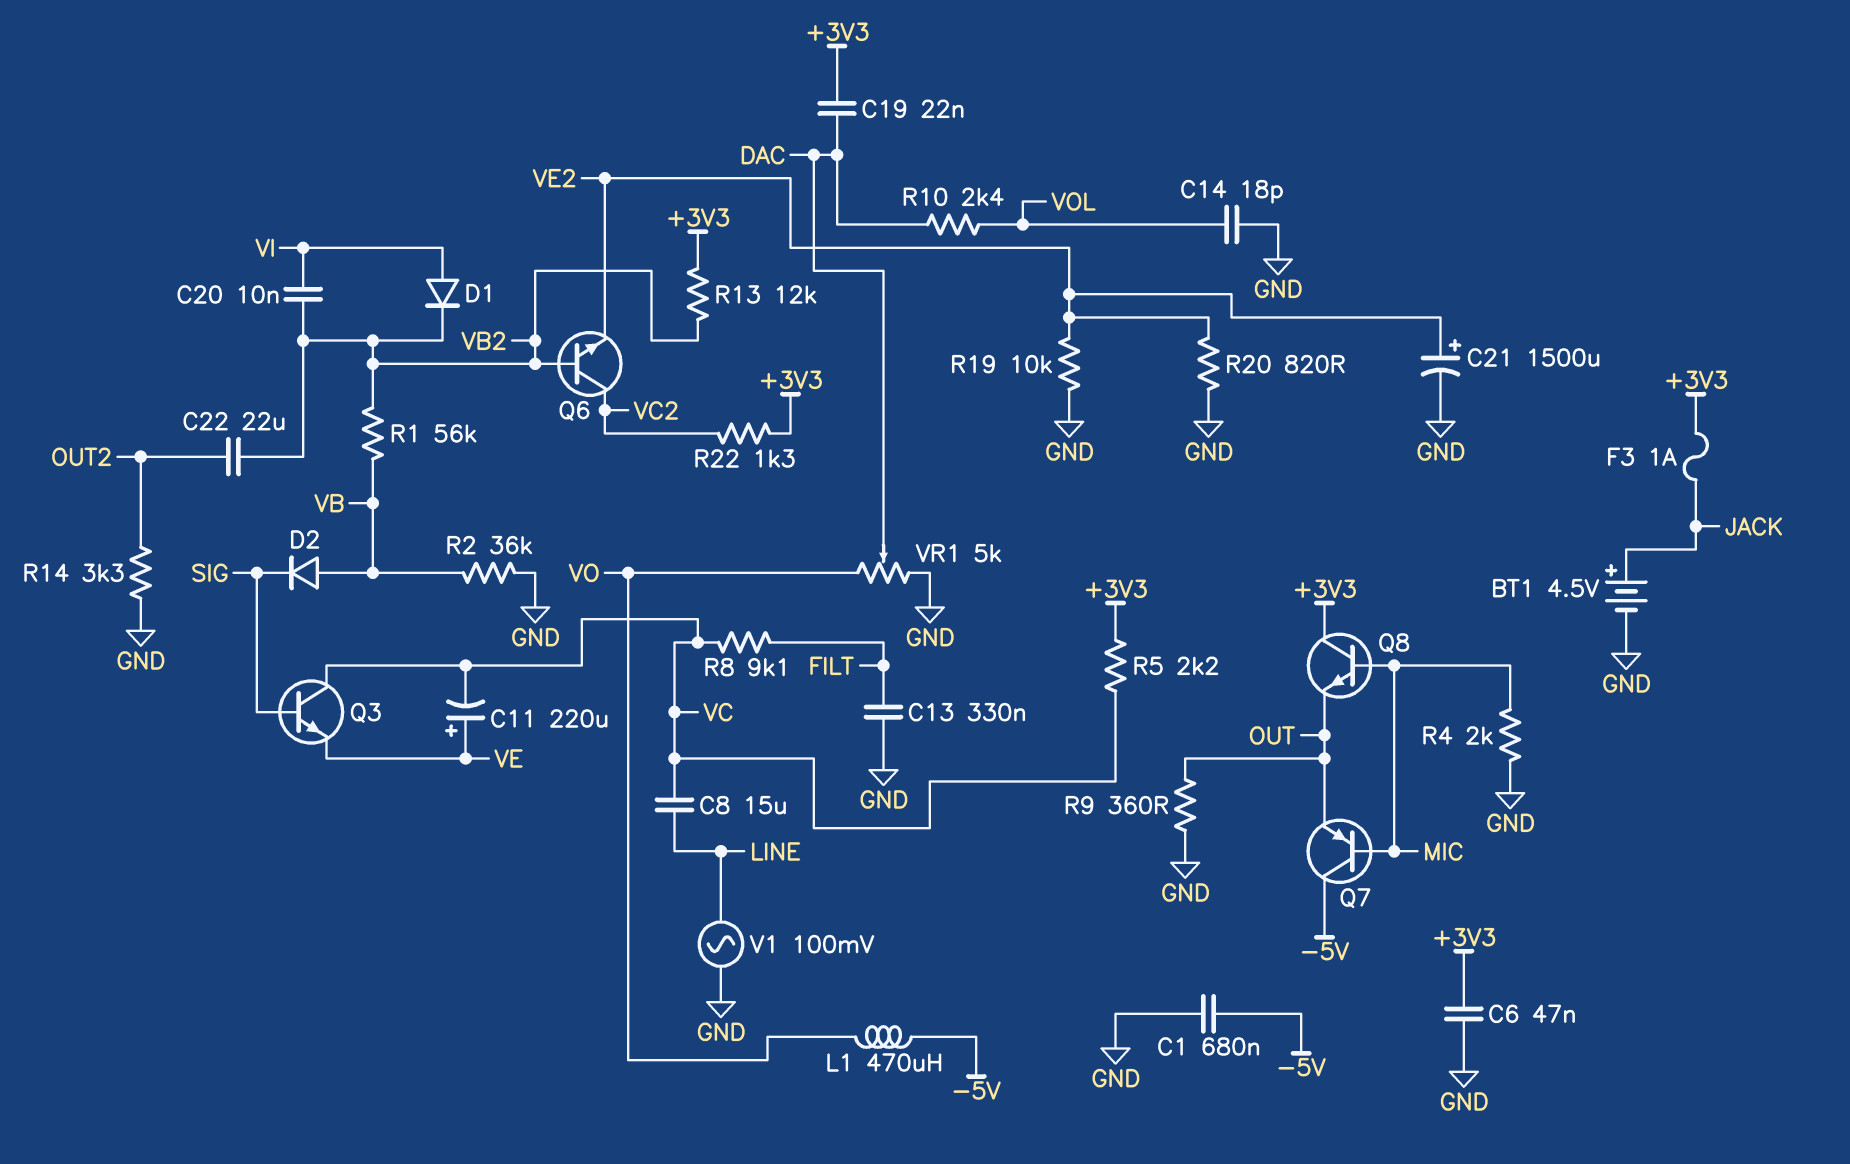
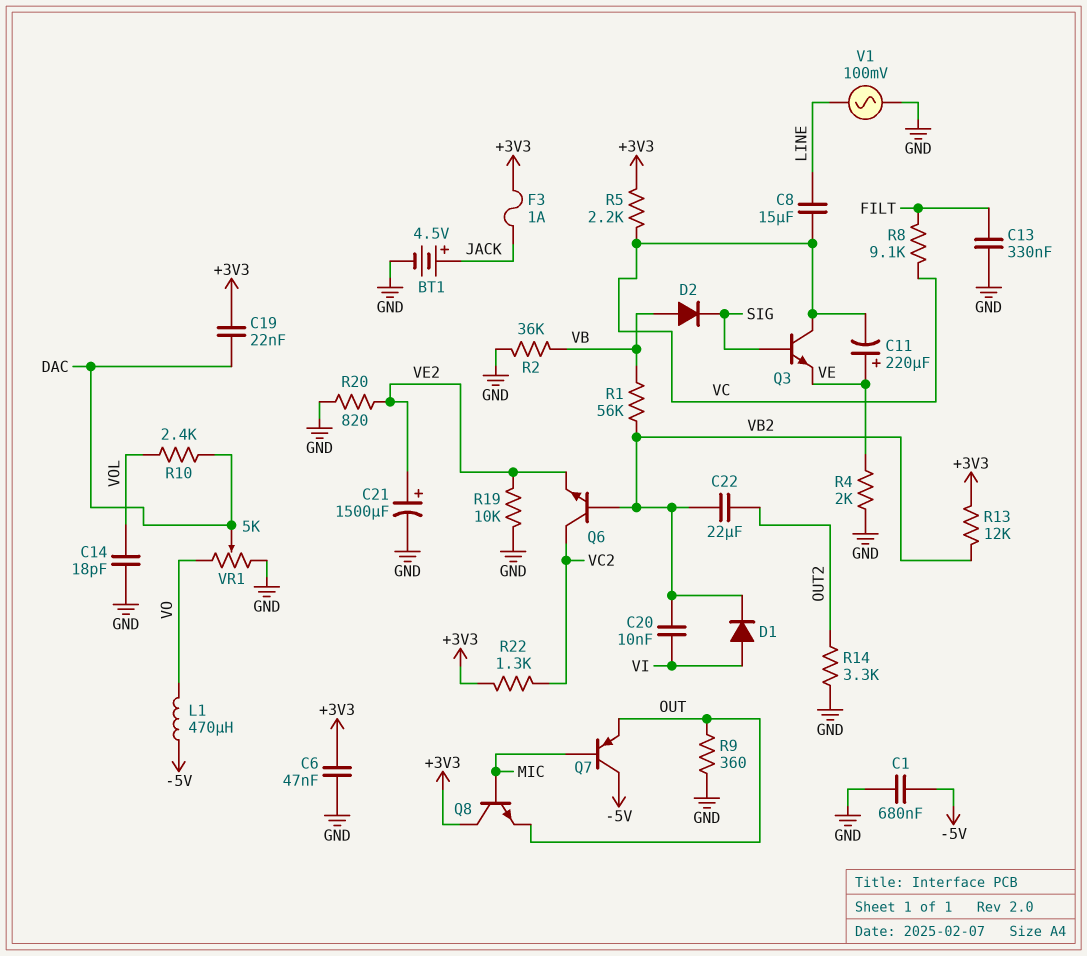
R4: 2k (GND, MIC) -> 2k (GND, VE)

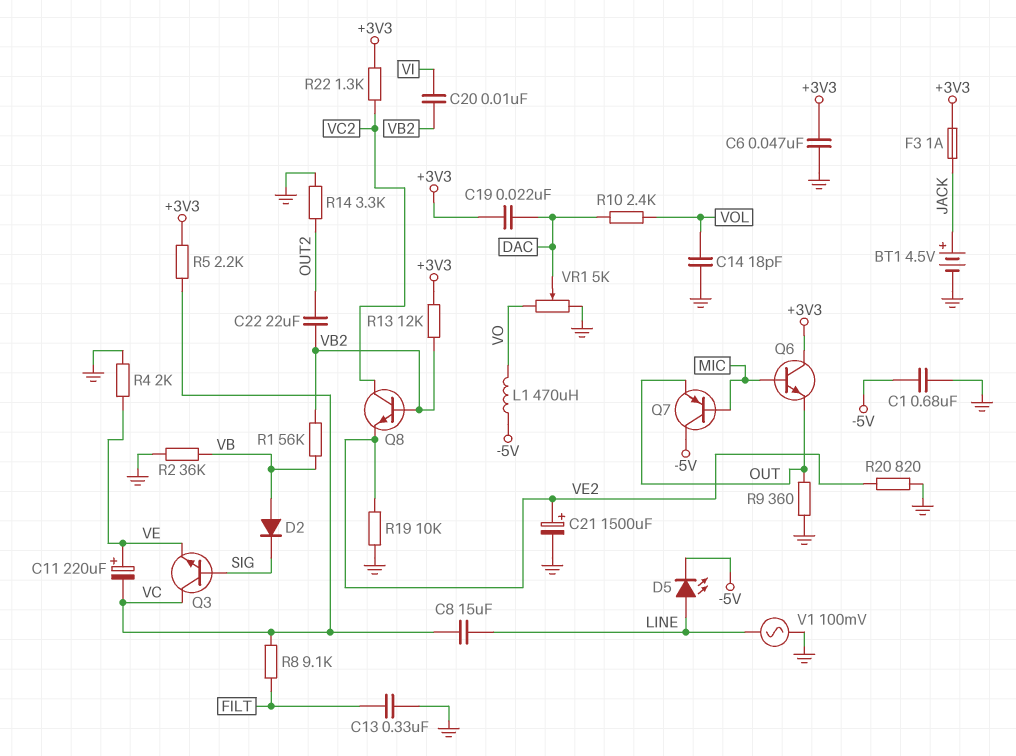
D1: diode (A VI, K VB2) -> none
D5: none -> LED (A LINE, K -5V)
Q6: NPN (B VB2, C VC2, E VE2) -> NPN (B MIC, C +3V3, E OUT)
Q8: NPN (B MIC, C +3V3, E OUT) -> NPN (B VB2, C VC2, E VE2)

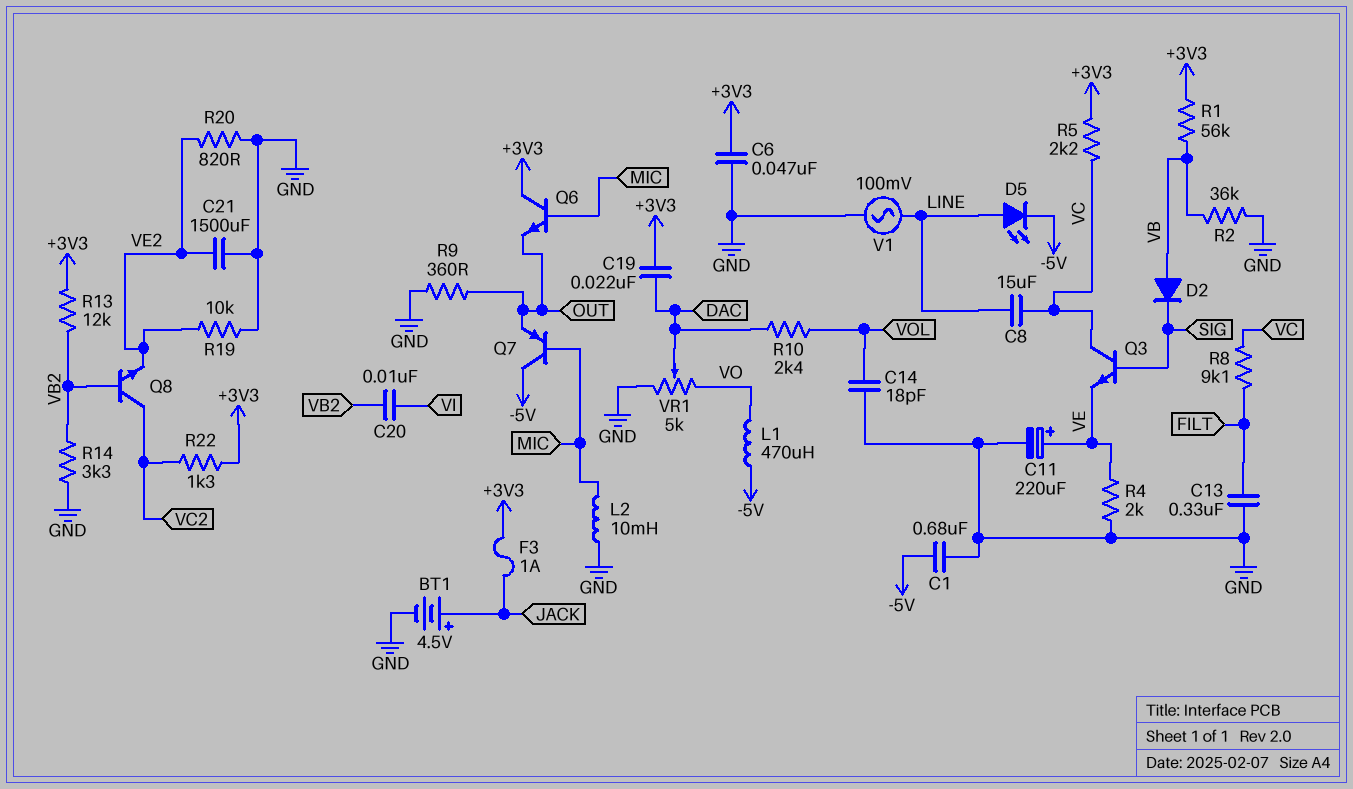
C11: 220uF (plus VE, minus VC) -> 220uF (plus VE, minus GND)
C21: 1500uF (plus VE2, minus GND) -> 1500uF (GND, VE2)
C22: 22uF (OUT2, VB2) -> none
L2: none -> 10mH (GND, MIC)
R1: 56k (VB, VB2) -> 56k (+3V3, VB)
R14: 3.3k (GND, OUT2) -> 3.3k (GND, VB2)

